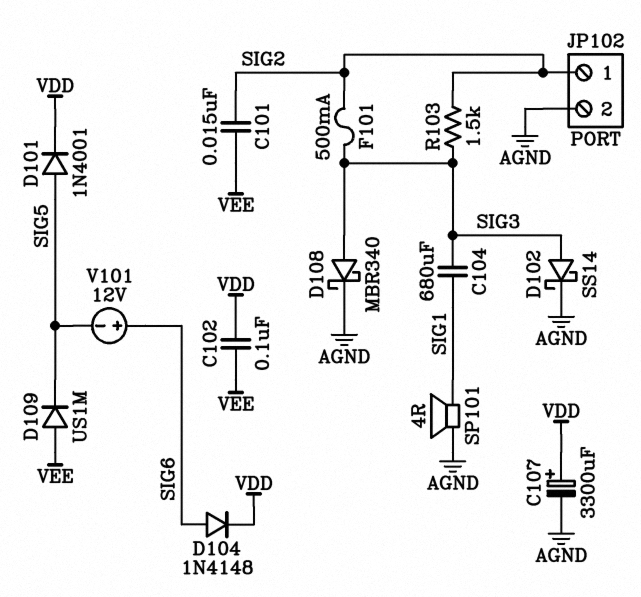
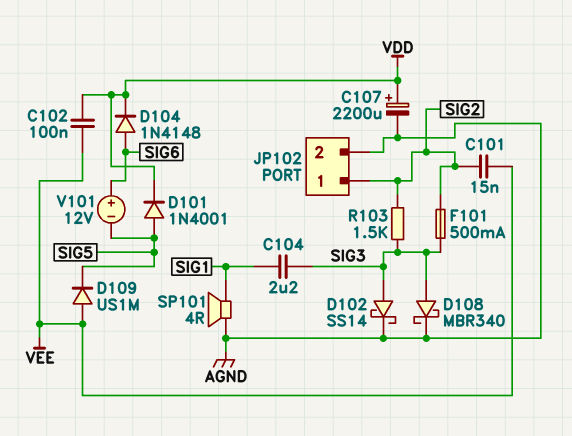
C104: 680uF (SIG1, SIG3) -> 2.2uF (SIG1, SIG3)
C107: 3300uF (plus VDD, minus AGND) -> 2200uF (plus VDD, minus AGND)

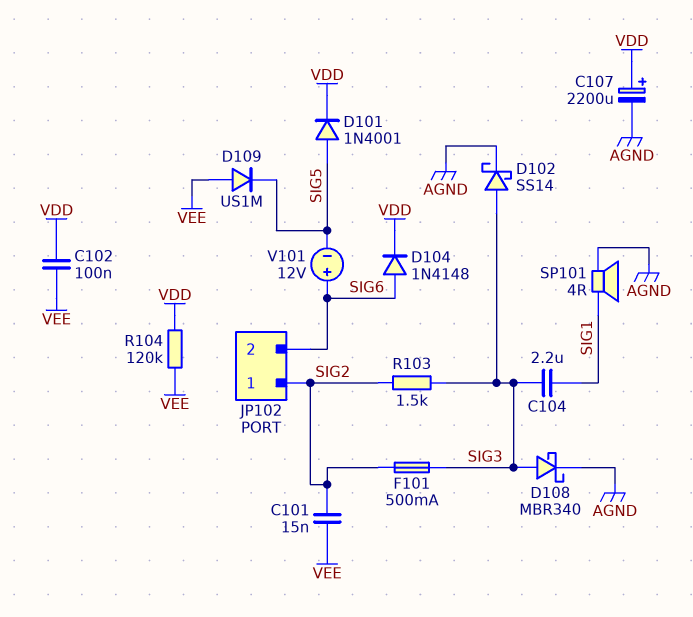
JP102 pin 2: AGND -> SIG6
R104: none -> 120k (VDD, VEE)

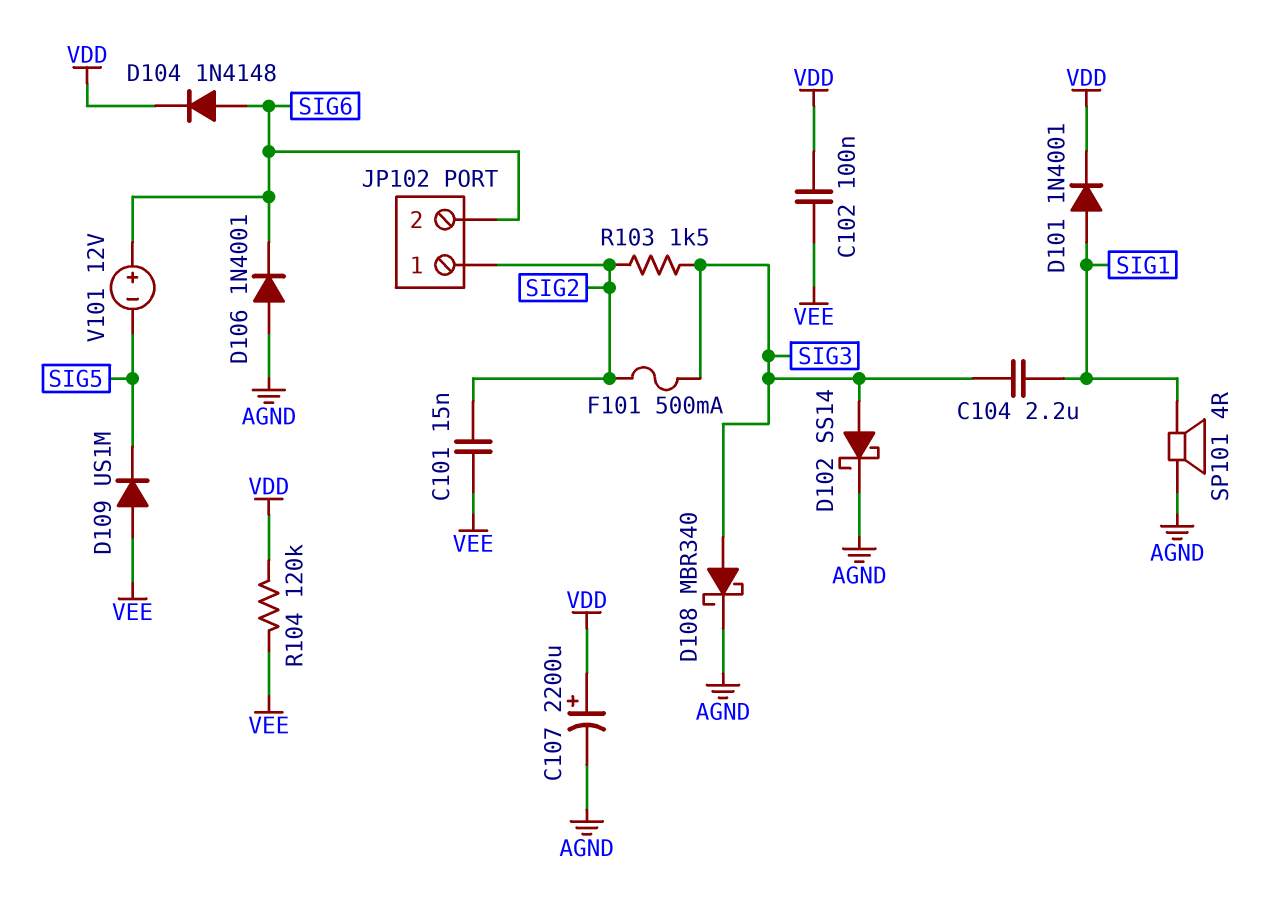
D101: diode 1N4001 (A SIG5, K VDD) -> diode 1N4001 (A SIG1, K VDD)
D106: none -> diode 1N4001 (A AGND, K SIG6)

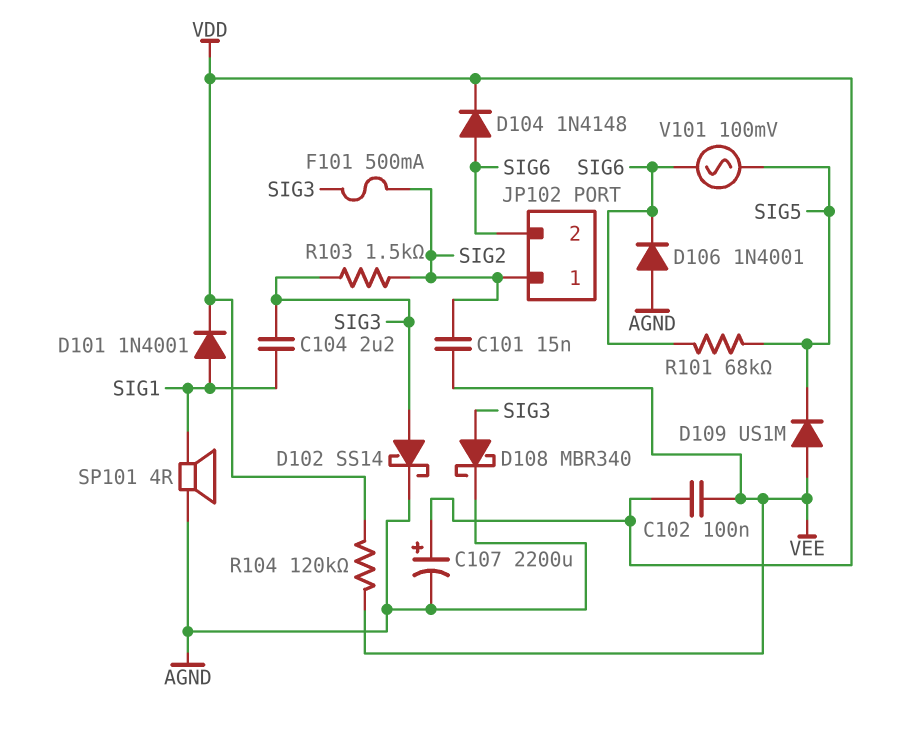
R101: none -> 68k (SIG5, SIG6)
V101: 12V (plus SIG6, minus SIG5) -> AC 100mV (SIG5, SIG6)

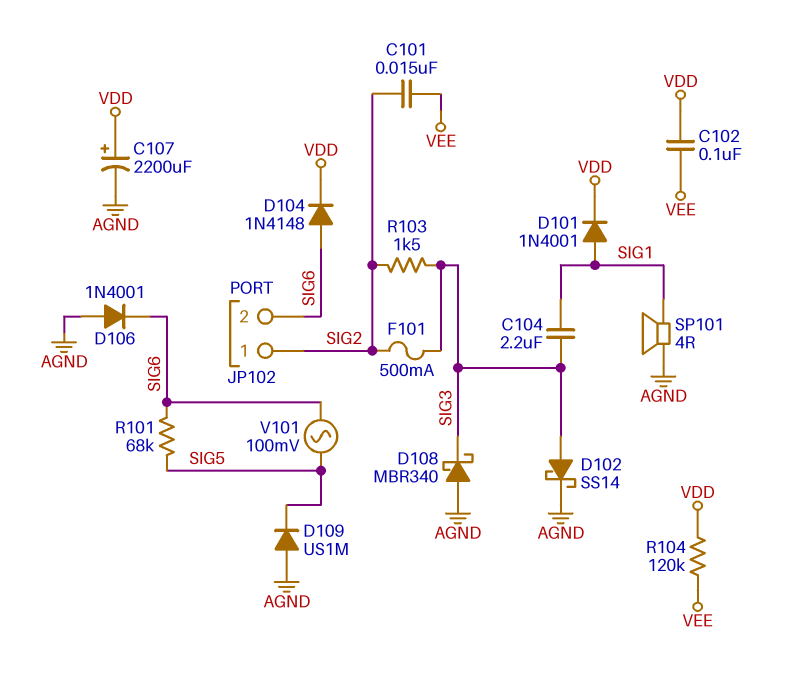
D108: schottky MBR340 (A SIG3, K AGND) -> schottky MBR340 (A AGND, K SIG3)
D109: diode US1M (A VEE, K SIG5) -> diode US1M (A AGND, K SIG5)

